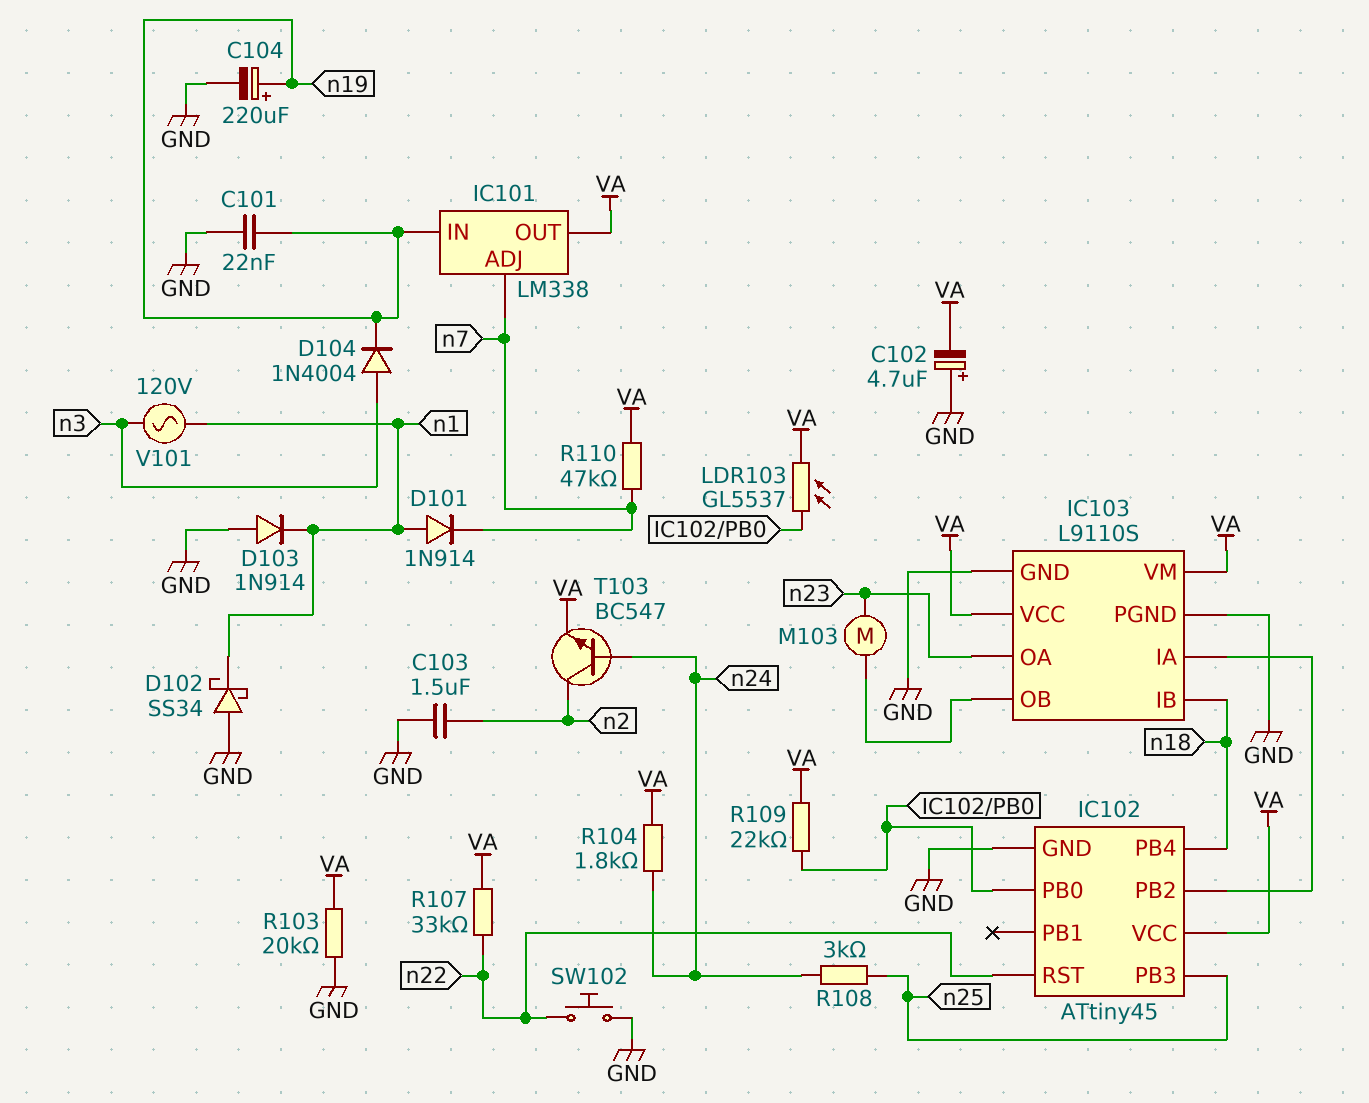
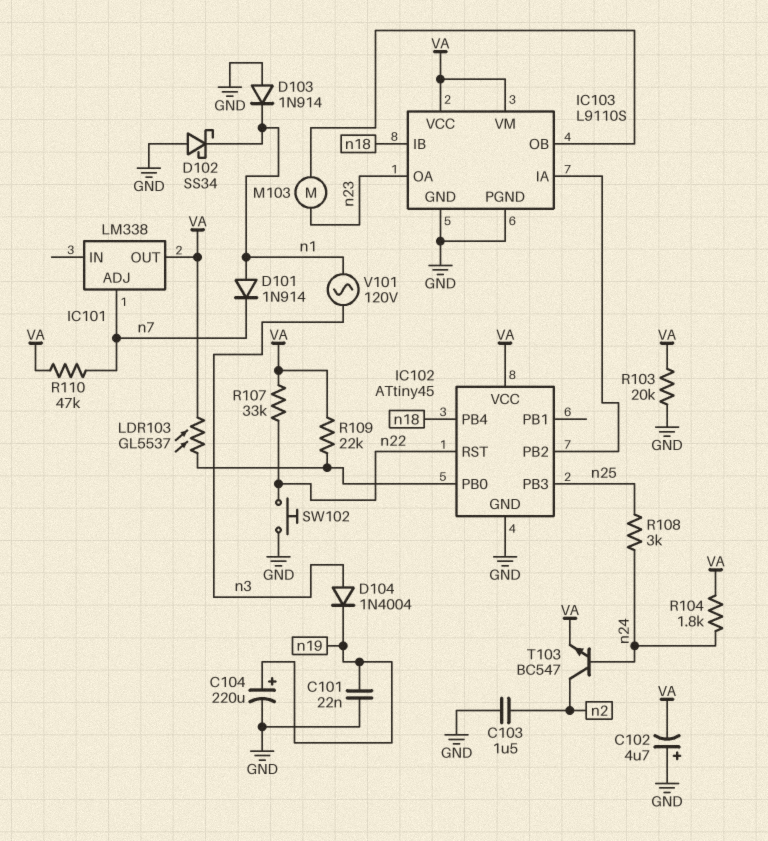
IC101 pin IN: n19 -> none

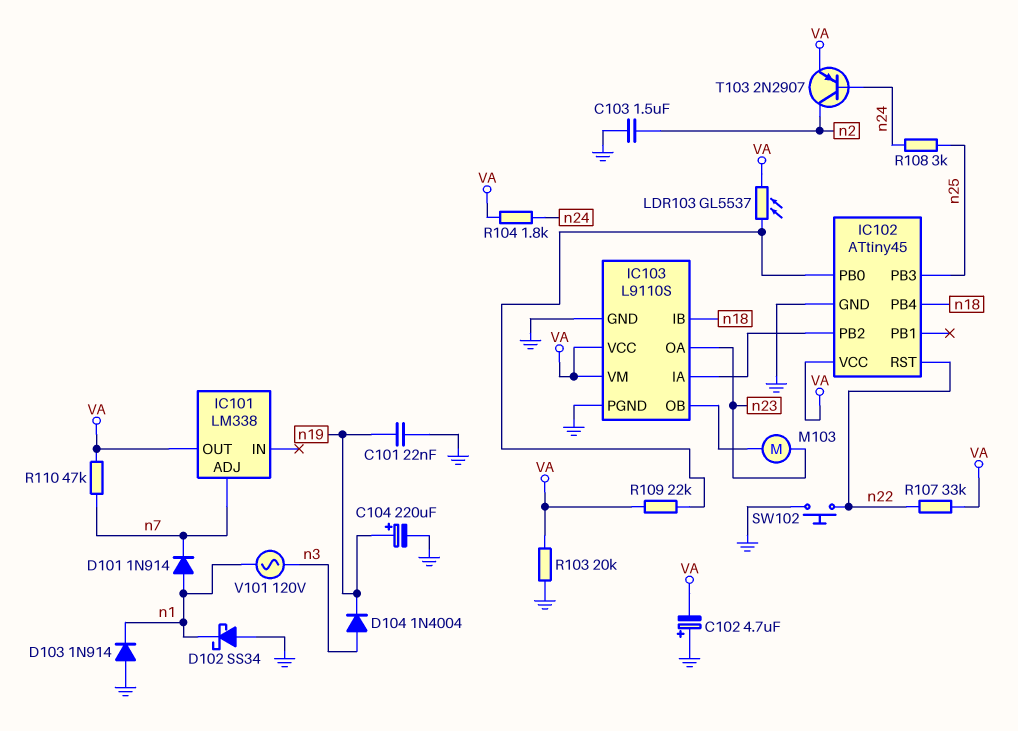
T103: NPN BC547 (B n24, C n2, E VA) -> PNP 2N2907 (B n24, C n2, E VA)

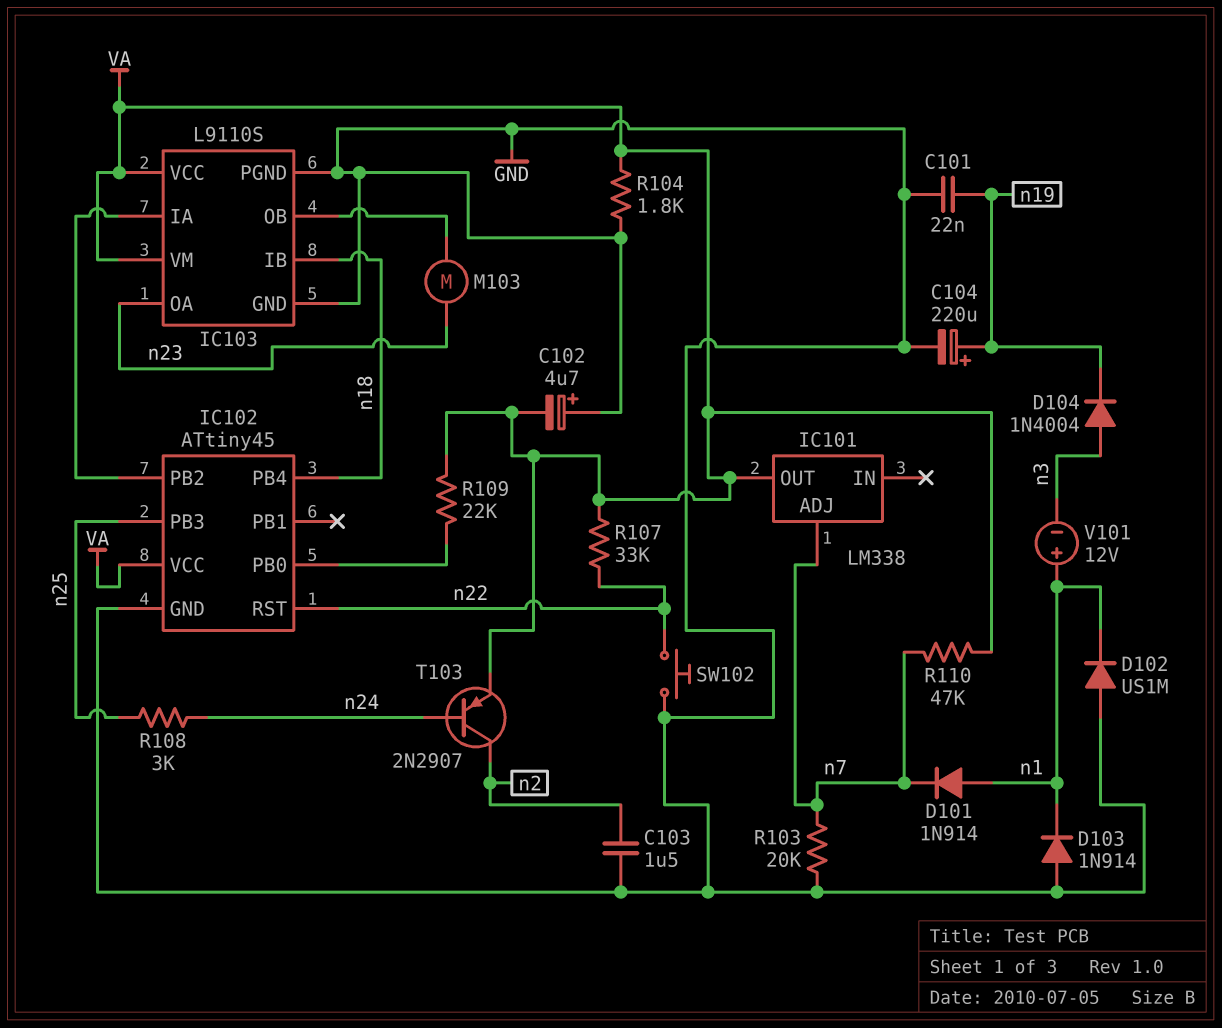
D102: schottky SS34 (A GND, K n1) -> diode US1M (A GND, K n1)
LDR103: GL5537 (IC102/PB0, VA) -> none
R103: 20k (GND, VA) -> 20k (GND, n7)
R104: 1.8k (VA, n24) -> 1.8k (GND, VA)
V101: AC 120V (n1, n3) -> 12V (plus n1, minus n3)

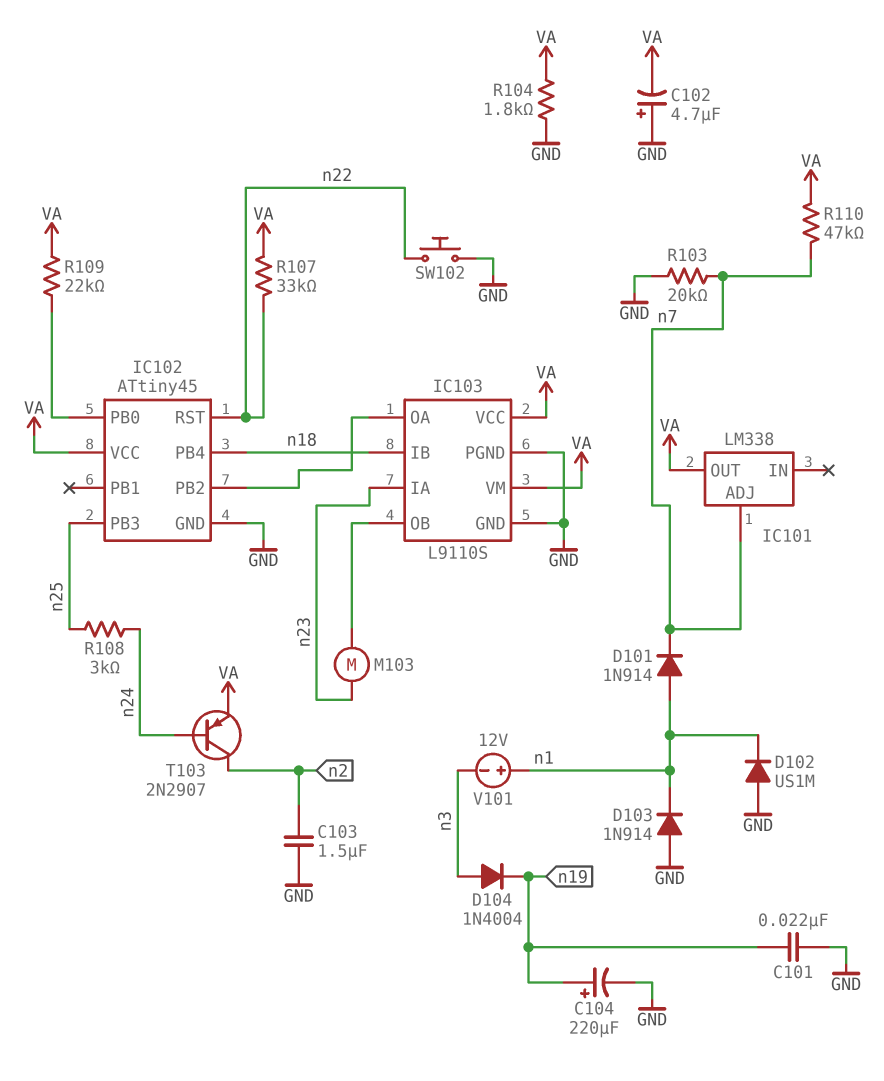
IC103 pin IA: IC102/PB2 -> n23
IC103 pin OA: n23 -> IC102/PB2

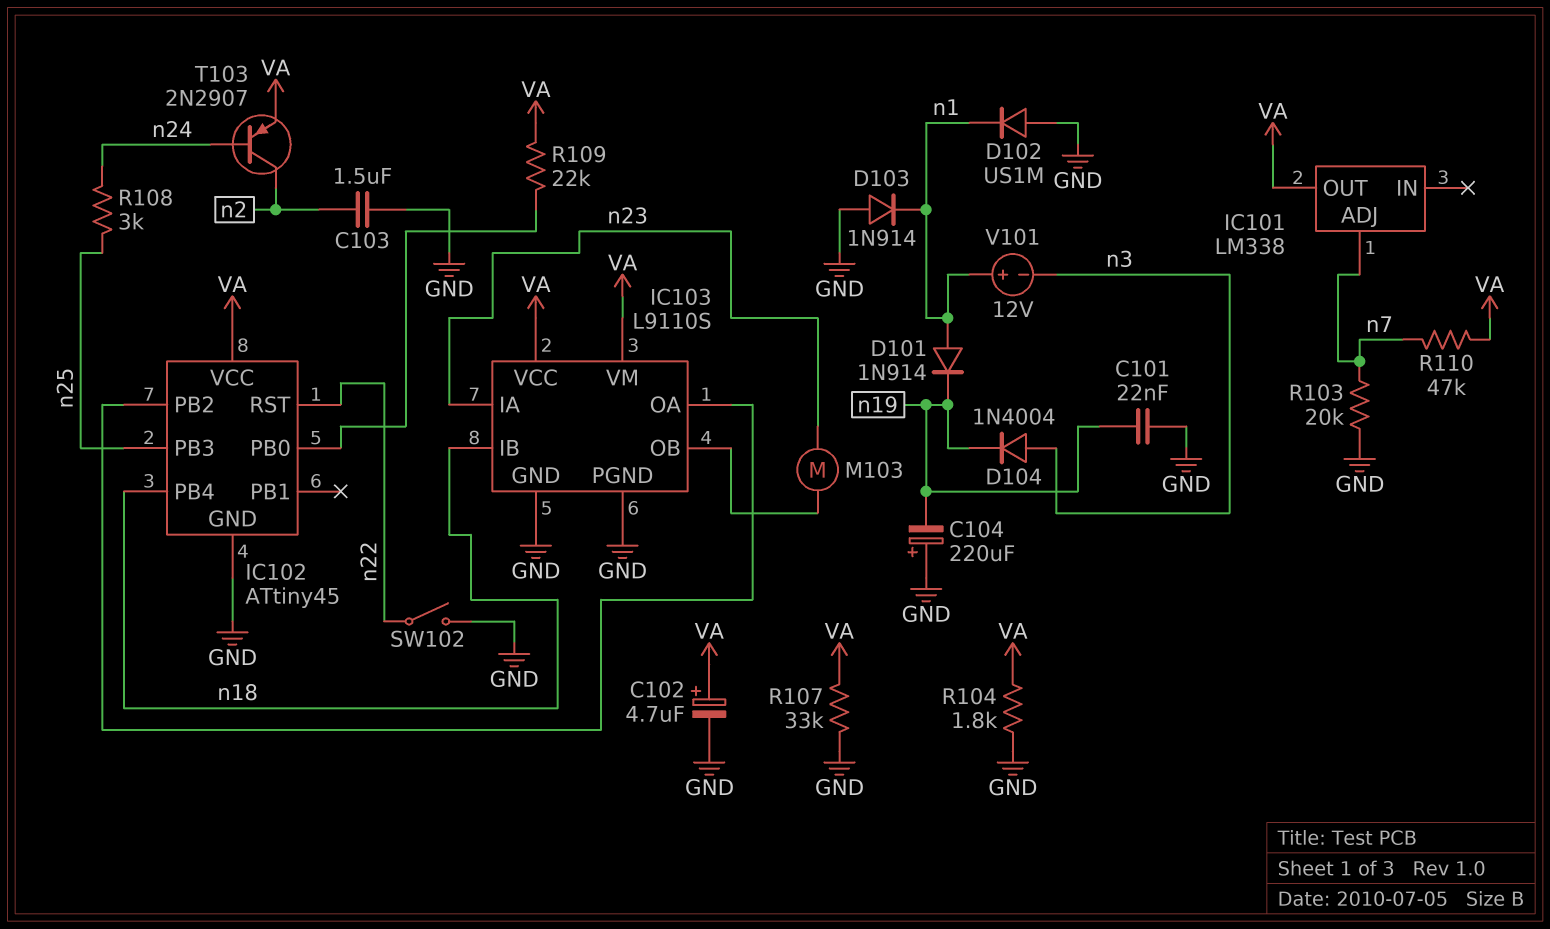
C102: 4.7uF (plus GND, minus VA) -> 4.7uF (plus VA, minus GND)
C104: 220uF (plus n19, minus GND) -> 220uF (plus GND, minus n19)
D101: diode 1N914 (A n1, K n7) -> diode 1N914 (A n1, K n19)
R107: 33k (VA, n22) -> 33k (GND, VA)
SW102: button (GND, n22) -> switch (GND, n22)

